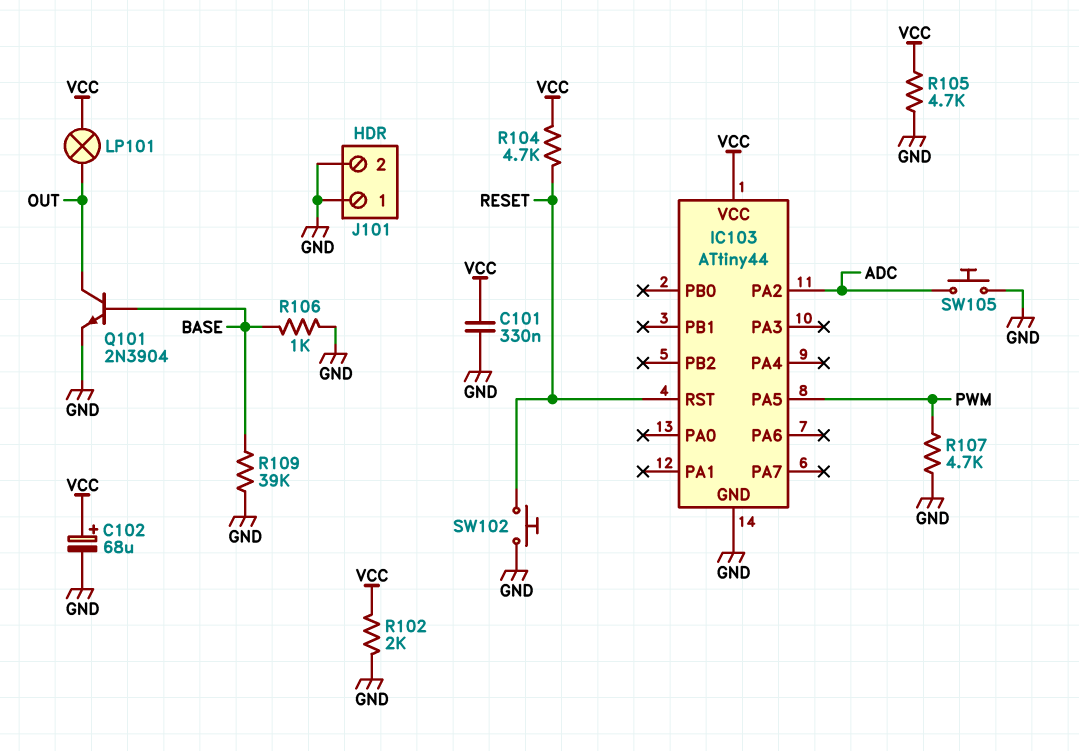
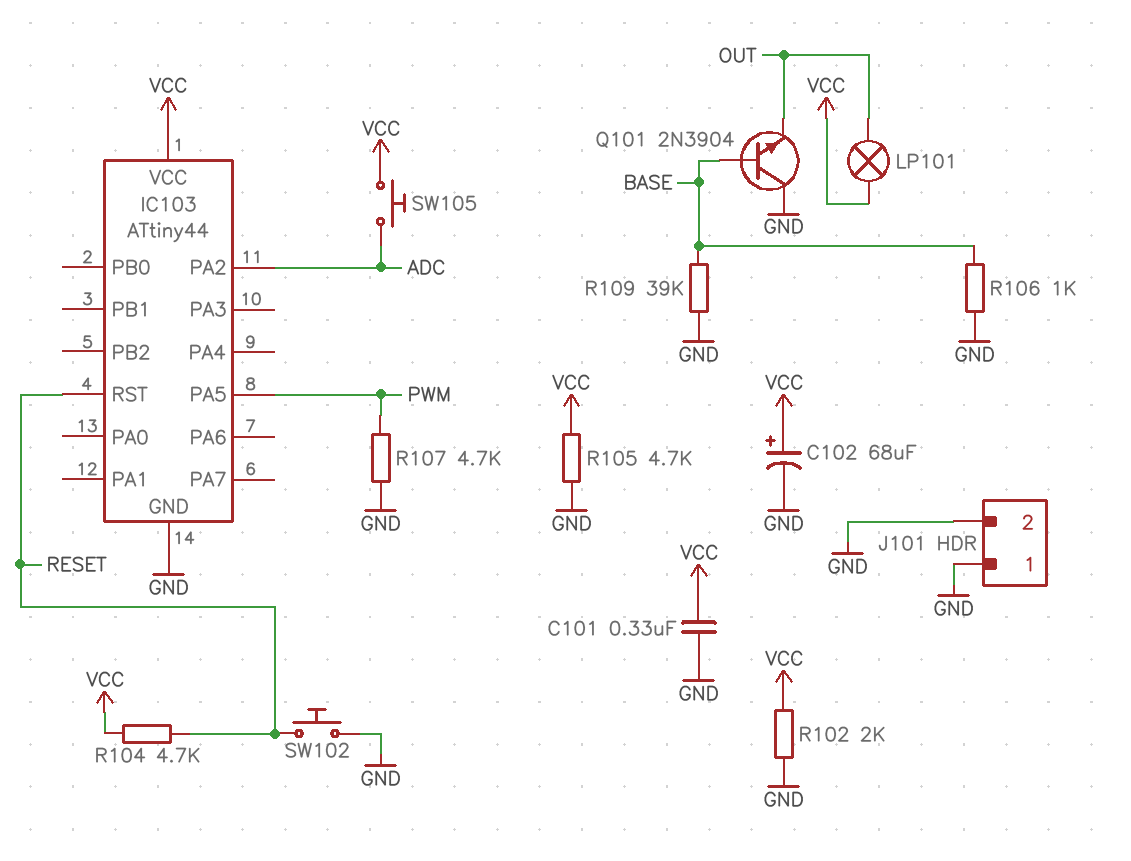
Q101: NPN 2N3904 (B BASE, C OUT, E GND) -> NPN 2N3904 (B BASE, C GND, E OUT)
SW105: button (ADC, GND) -> button (ADC, VCC)

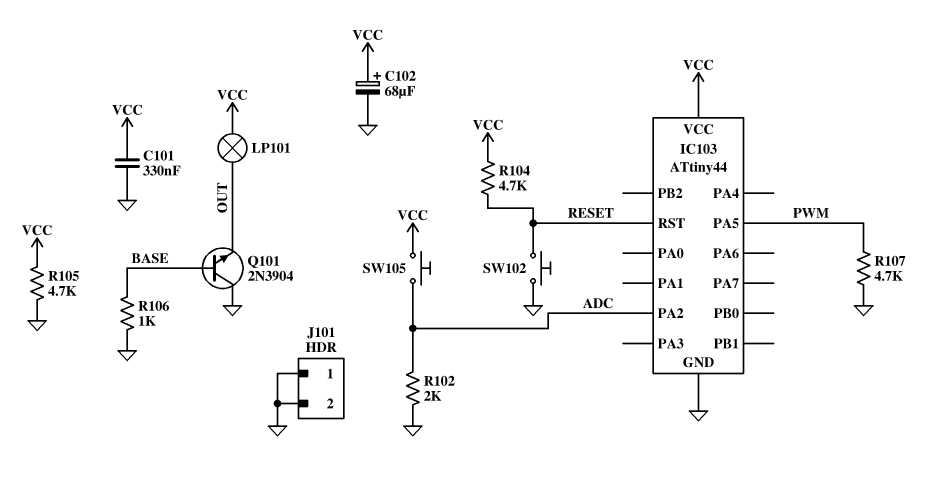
R102: 2k (GND, VCC) -> 2k (ADC, GND)
R109: 39k (BASE, GND) -> none

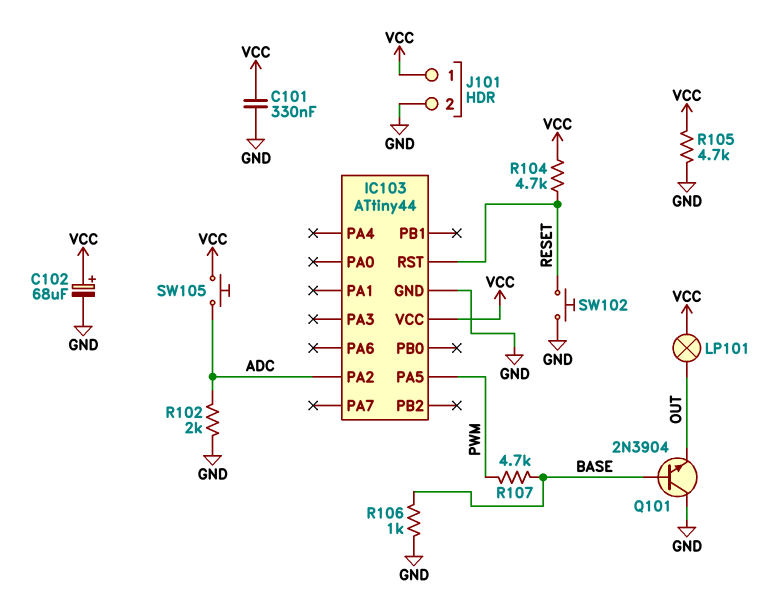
J101 pin 1: GND -> VCC
R107: 4.7k (GND, PWM) -> 4.7k (BASE, PWM)

